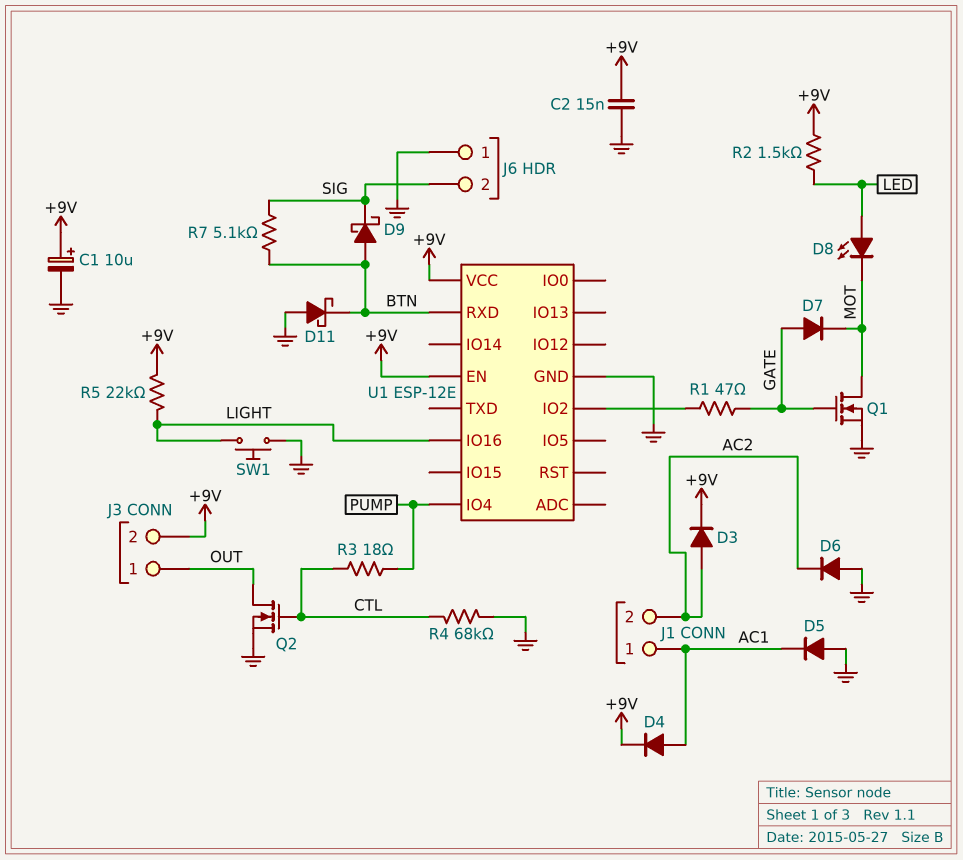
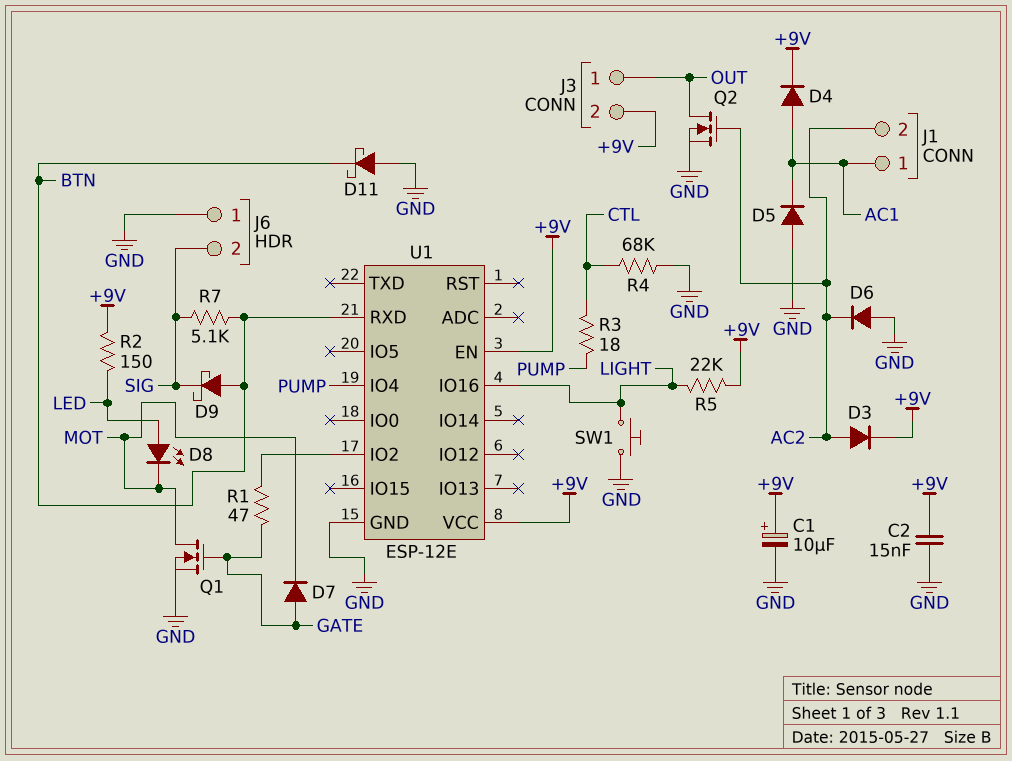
Q2: NMOS (G CTL, D OUT, S GND) -> NMOS (G AC2, D OUT, S GND)
R2: 1.5k (+9V, LED) -> 150 (+9V, LED)

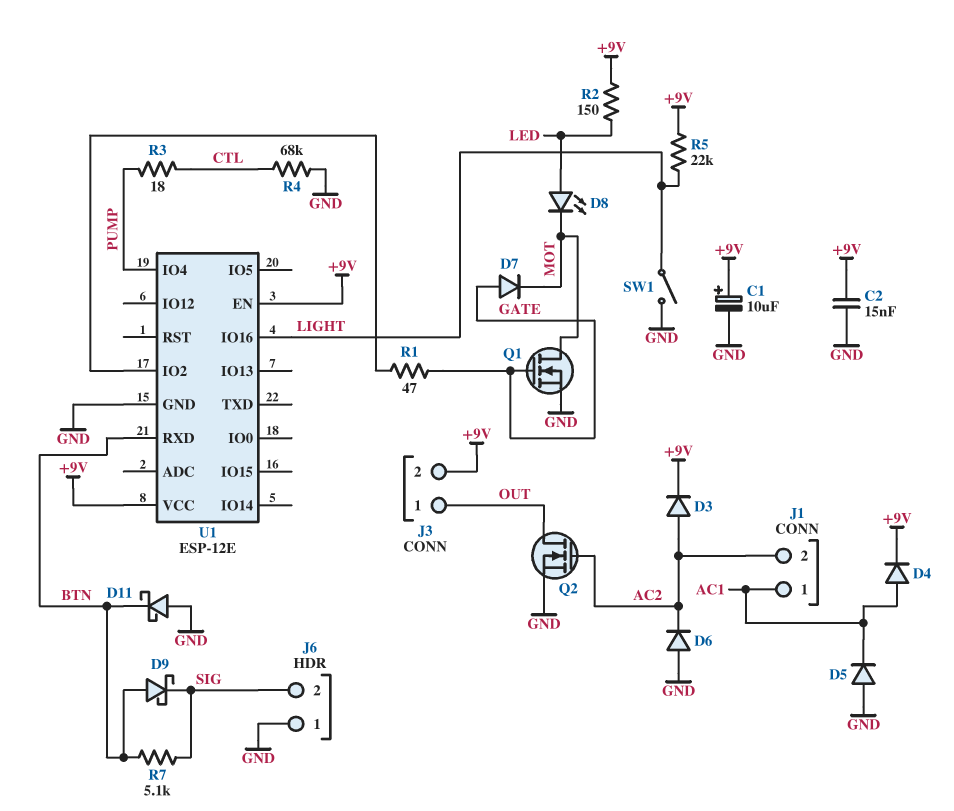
SW1: button (GND, LIGHT) -> switch (GND, LIGHT)

